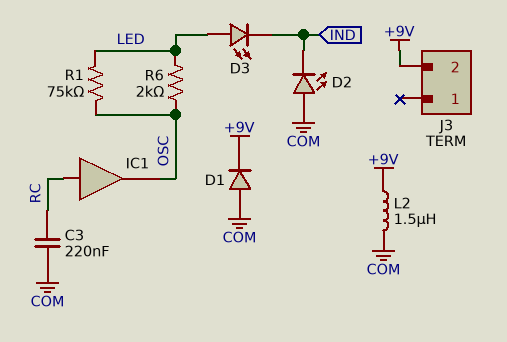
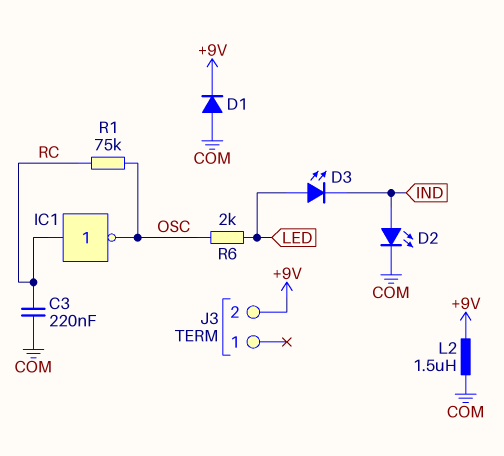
D2: LED (A COM, K IND) -> LED (A IND, K COM)
IC1: buffer (in RC, out OSC) -> NOT (in RC, out OSC)
R1: 75k (LED, OSC) -> 75k (OSC, RC)

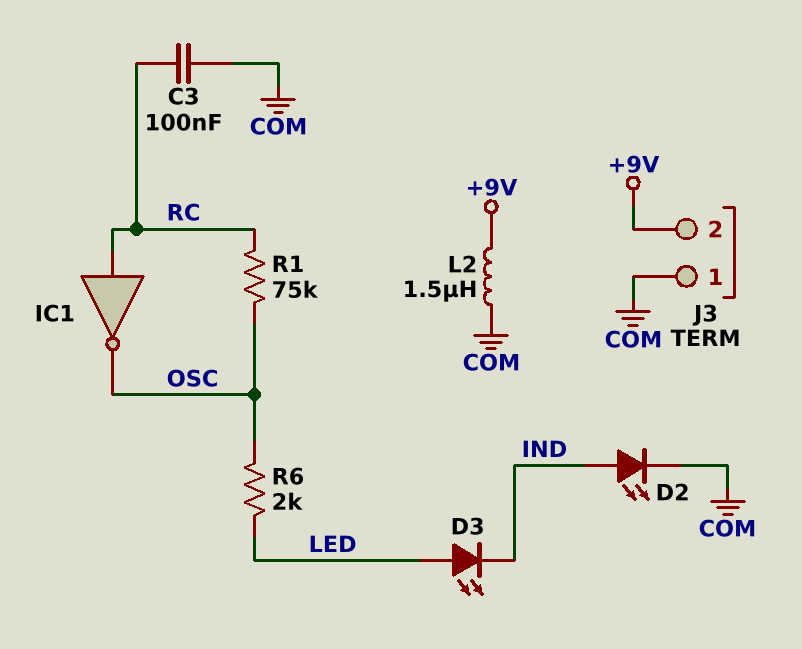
C3: 220nF (COM, RC) -> 100nF (COM, RC)
D1: diode (A COM, K +9V) -> none
J3 pin 1: none -> COM

